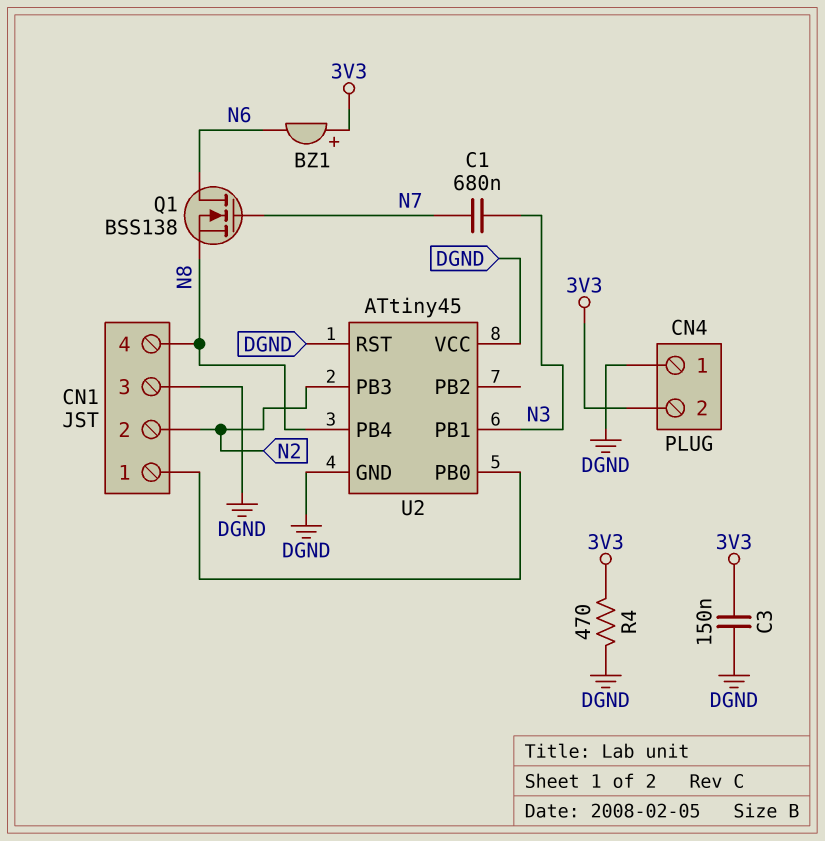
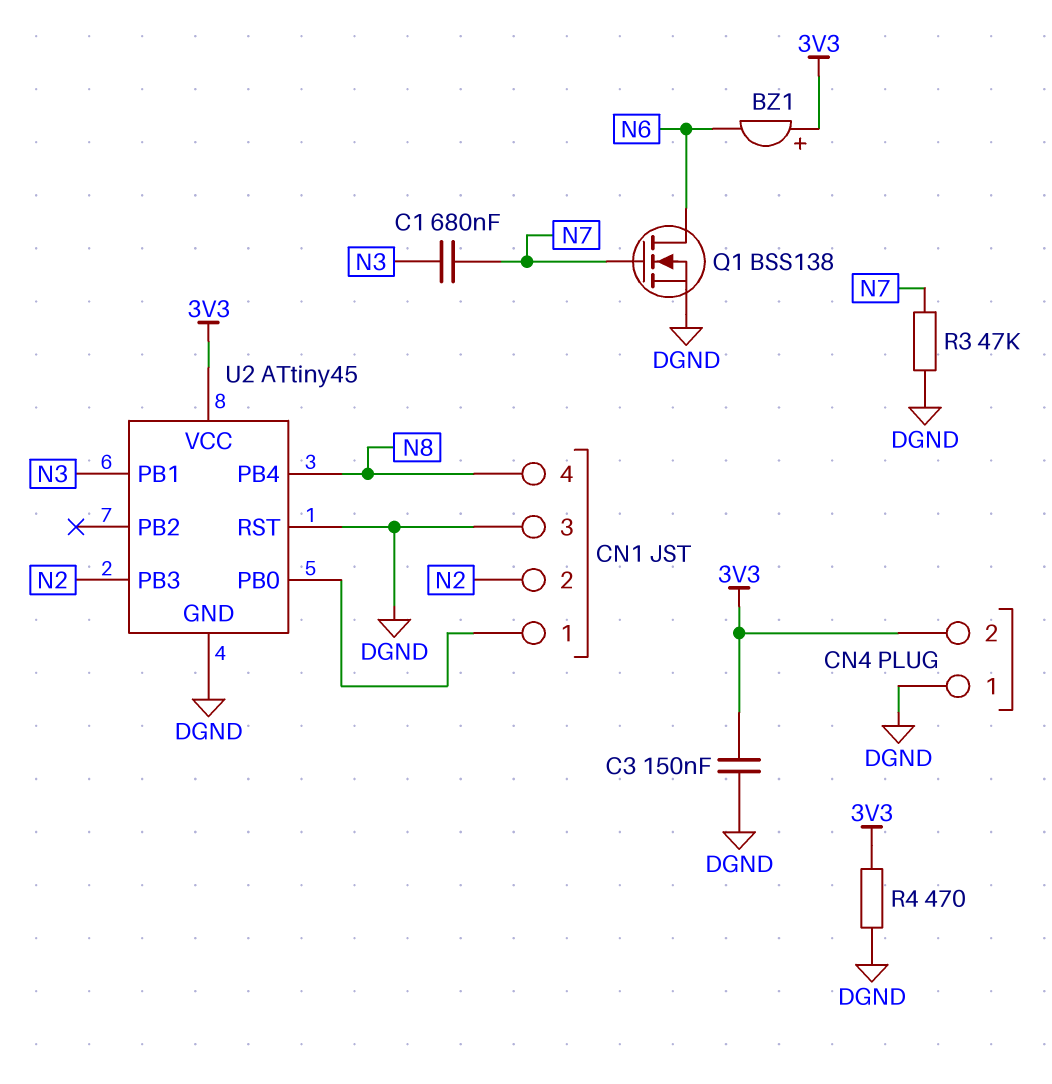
Q1: NMOS BSS138 (G N7, D N6, S N8) -> NMOS BSS138 (G N7, D N6, S DGND)
R3: none -> 47k (DGND, N7)
U2 pin VCC: DGND -> 3V3

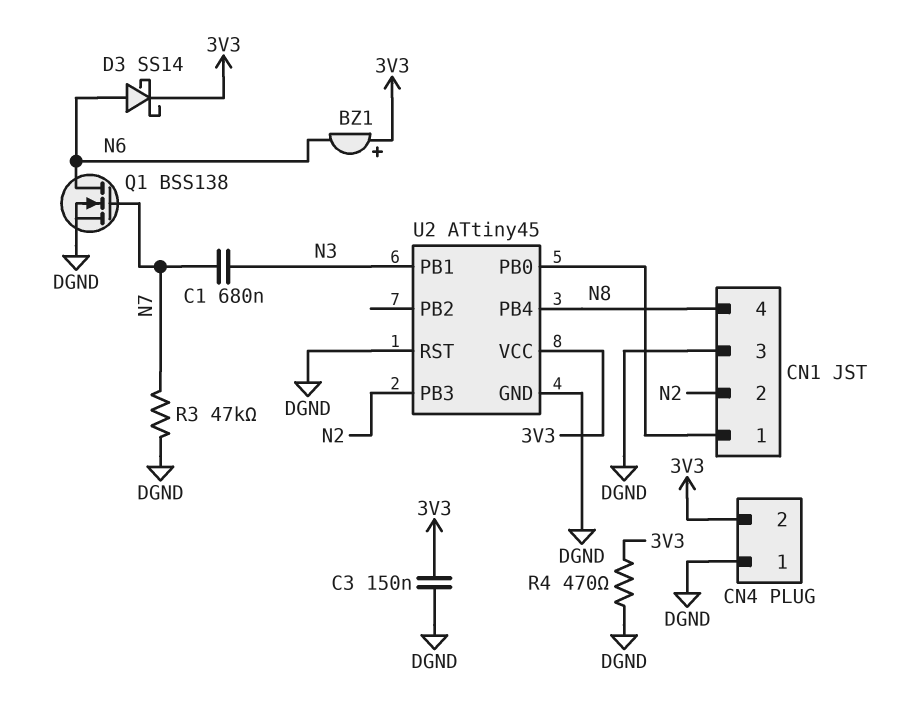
D3: none -> schottky SS14 (A N6, K 3V3)

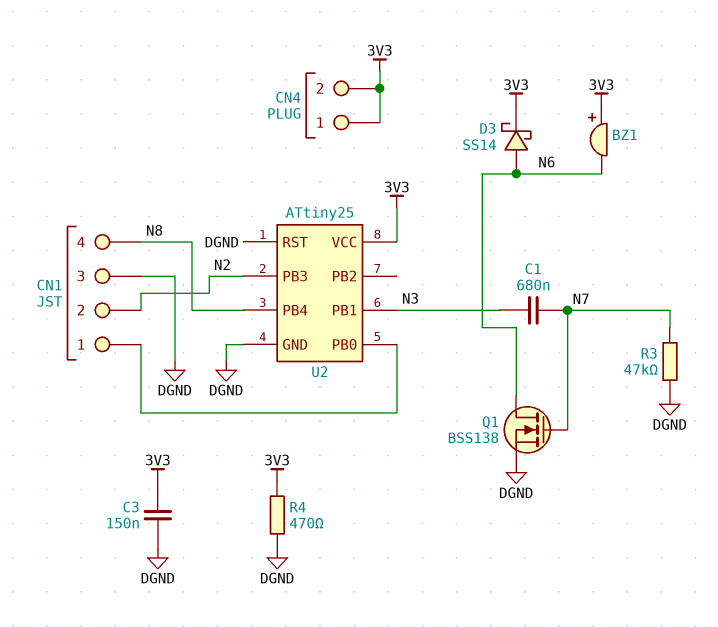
CN4 pin 1: DGND -> 3V3
U2: ATtiny45 -> ATtiny25

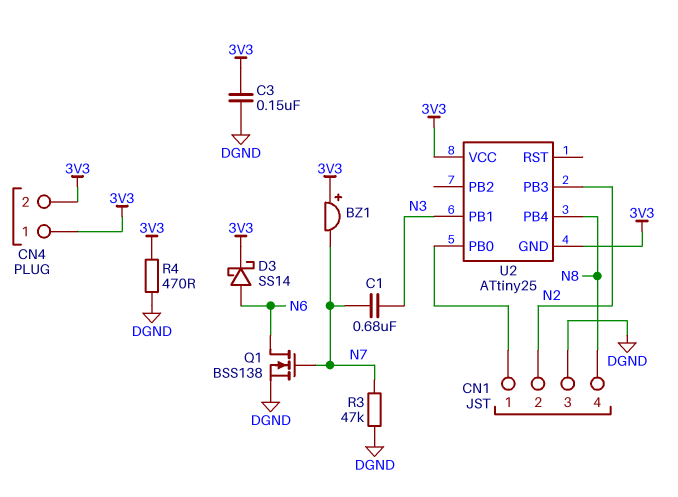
BZ1: buzzer (plus 3V3, minus N6) -> buzzer (plus 3V3, minus N7)
U2 pin GND: DGND -> 3V3
U2 pin RST: DGND -> none

